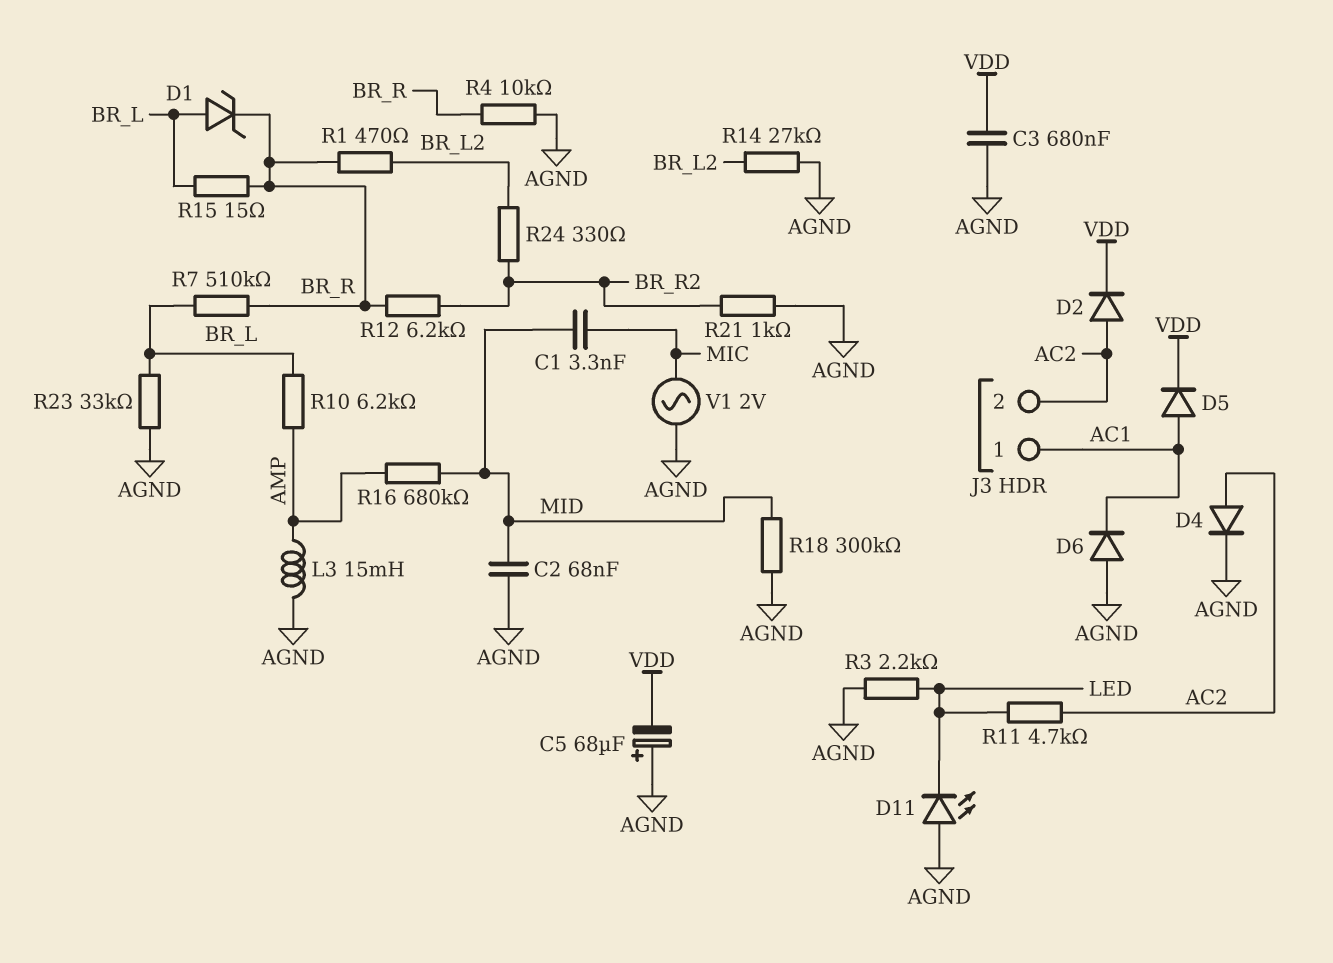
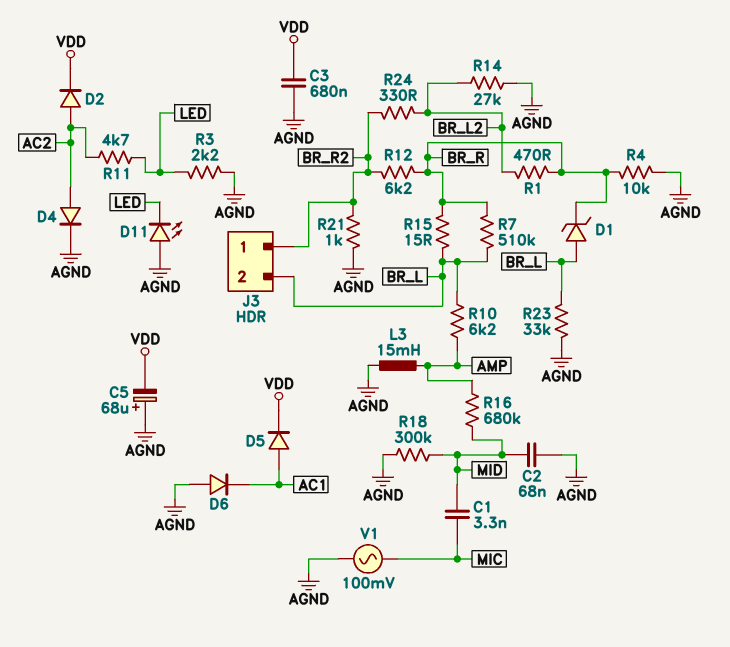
J3 pin 1: AC1 -> BR_R2
J3 pin 2: AC2 -> BR_L
V1: AC 2V (AGND, MIC) -> AC 100mV (AGND, MIC)

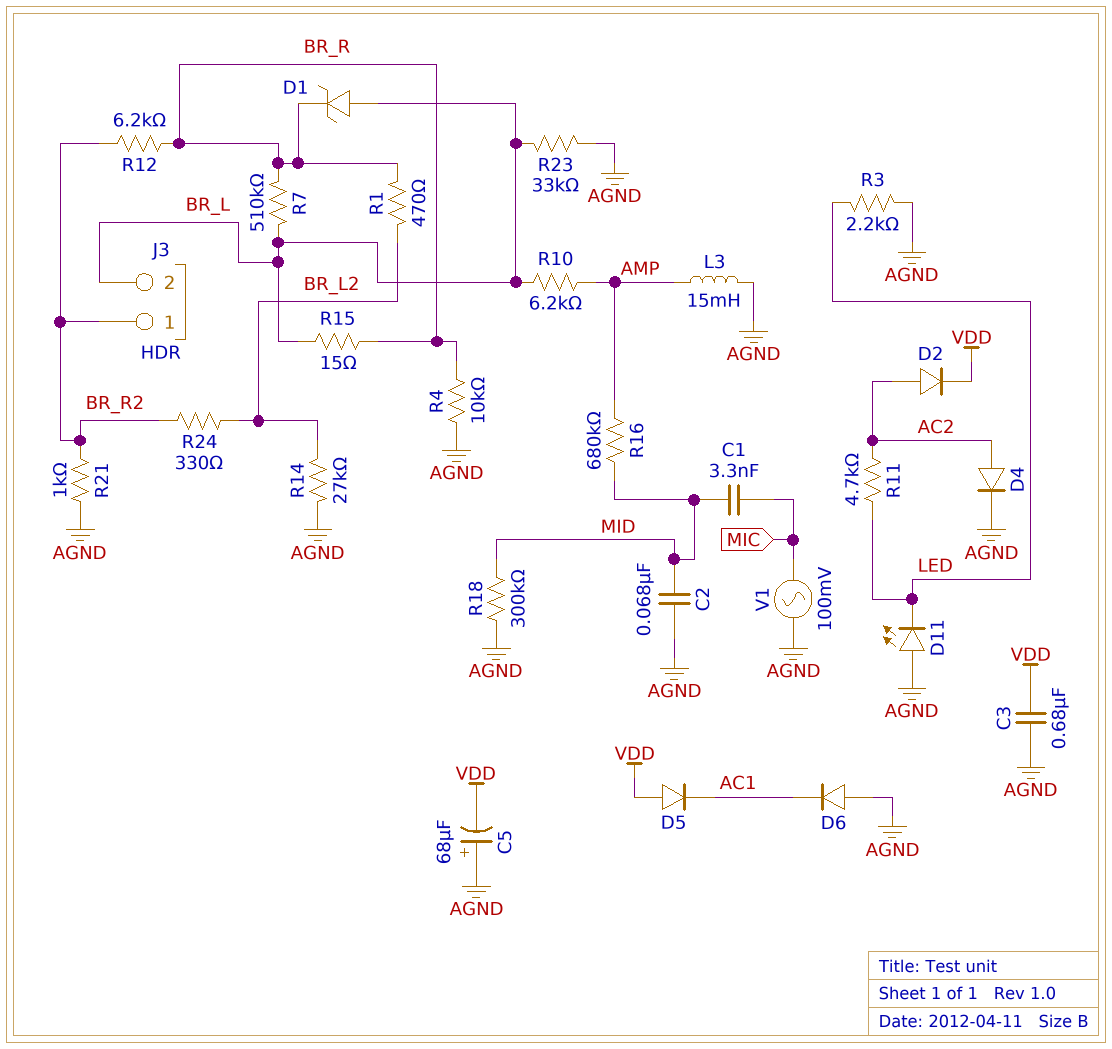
D5: diode (A AC1, K VDD) -> diode (A VDD, K AC1)

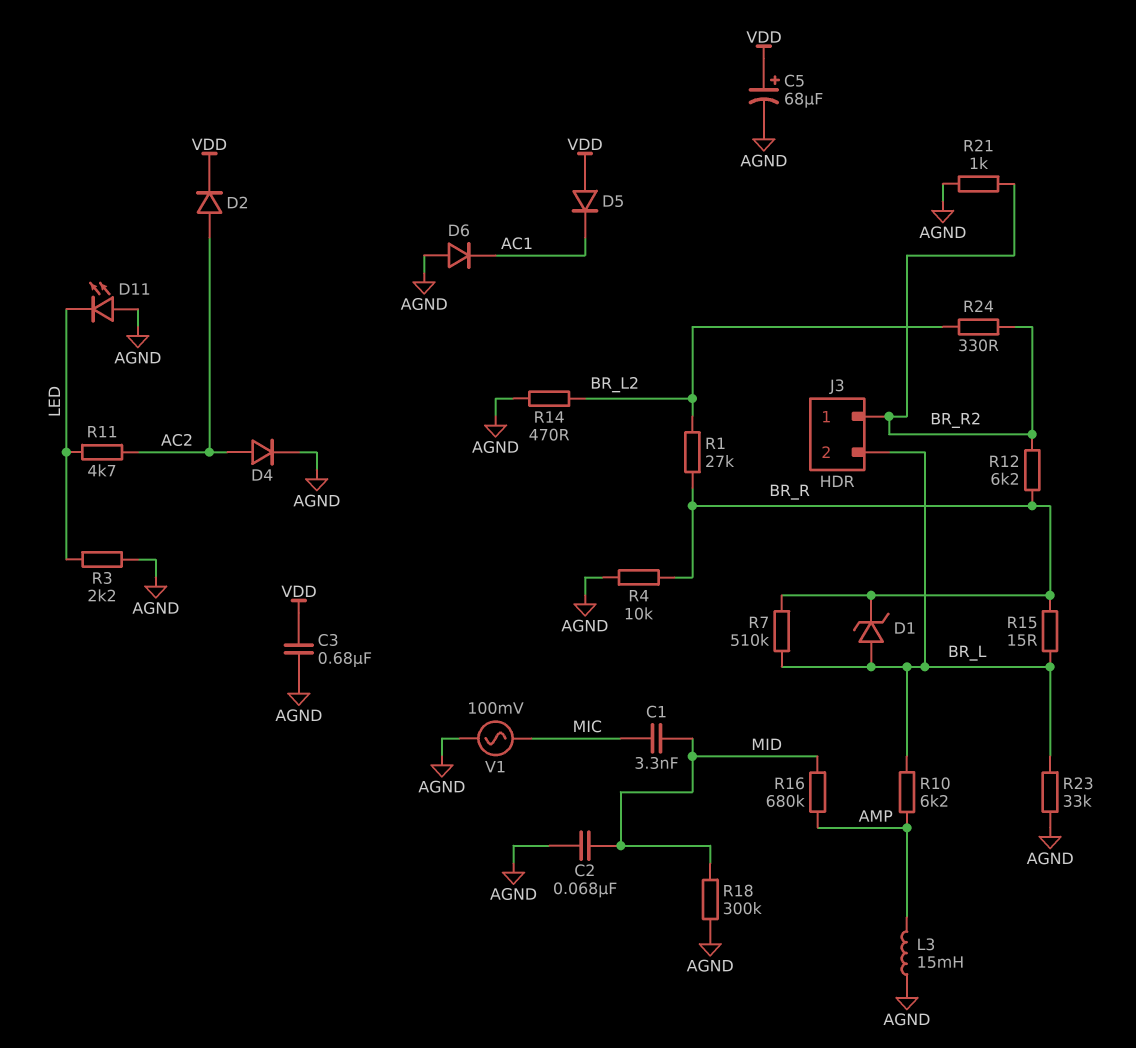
C5: 68uF (plus AGND, minus VDD) -> 68uF (plus VDD, minus AGND)
R1: 470 (BR_L2, BR_R) -> 27k (BR_L2, BR_R)
R14: 27k (AGND, BR_L2) -> 470 (AGND, BR_L2)

